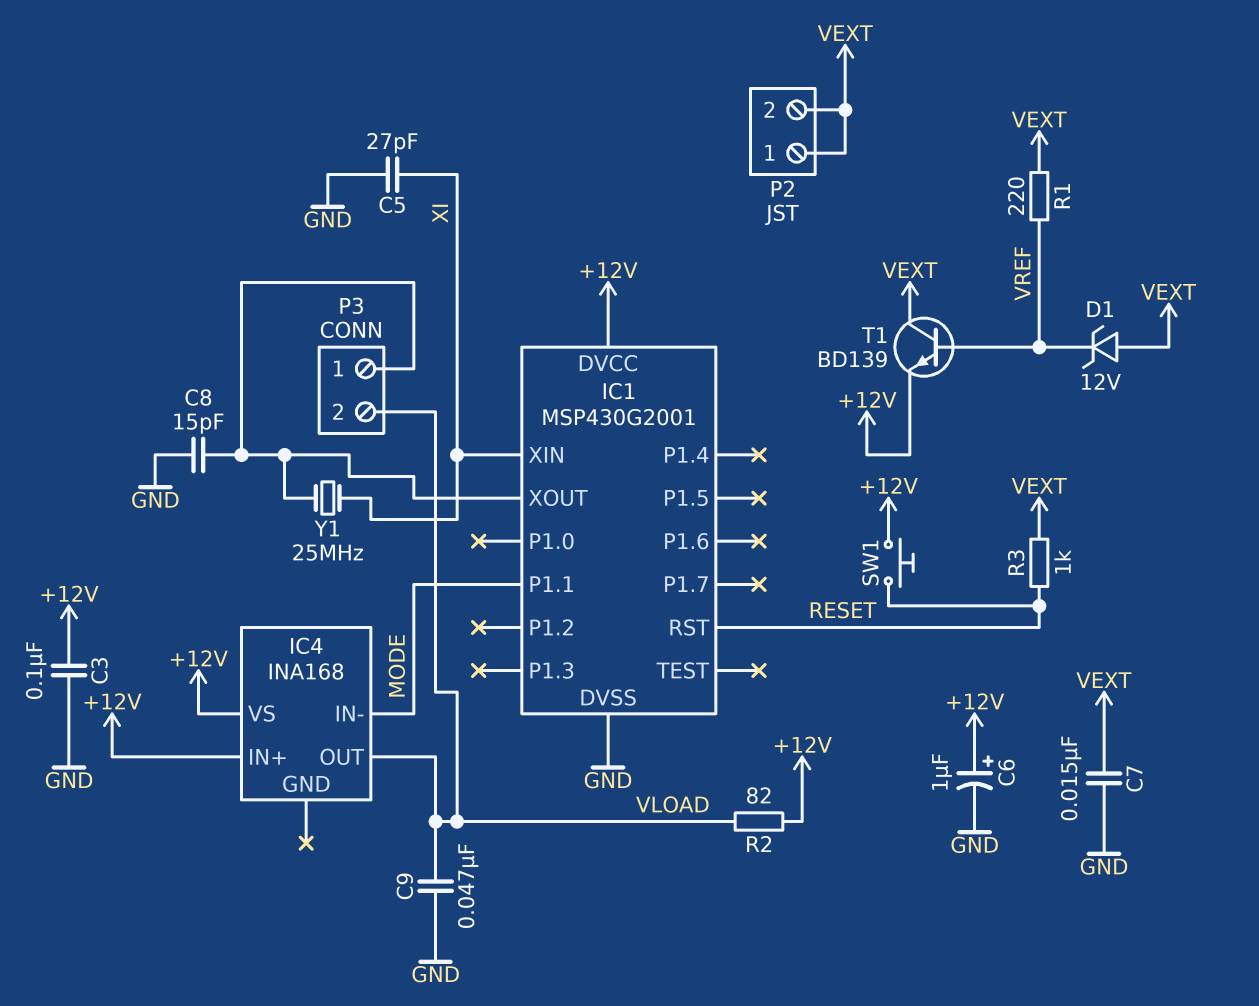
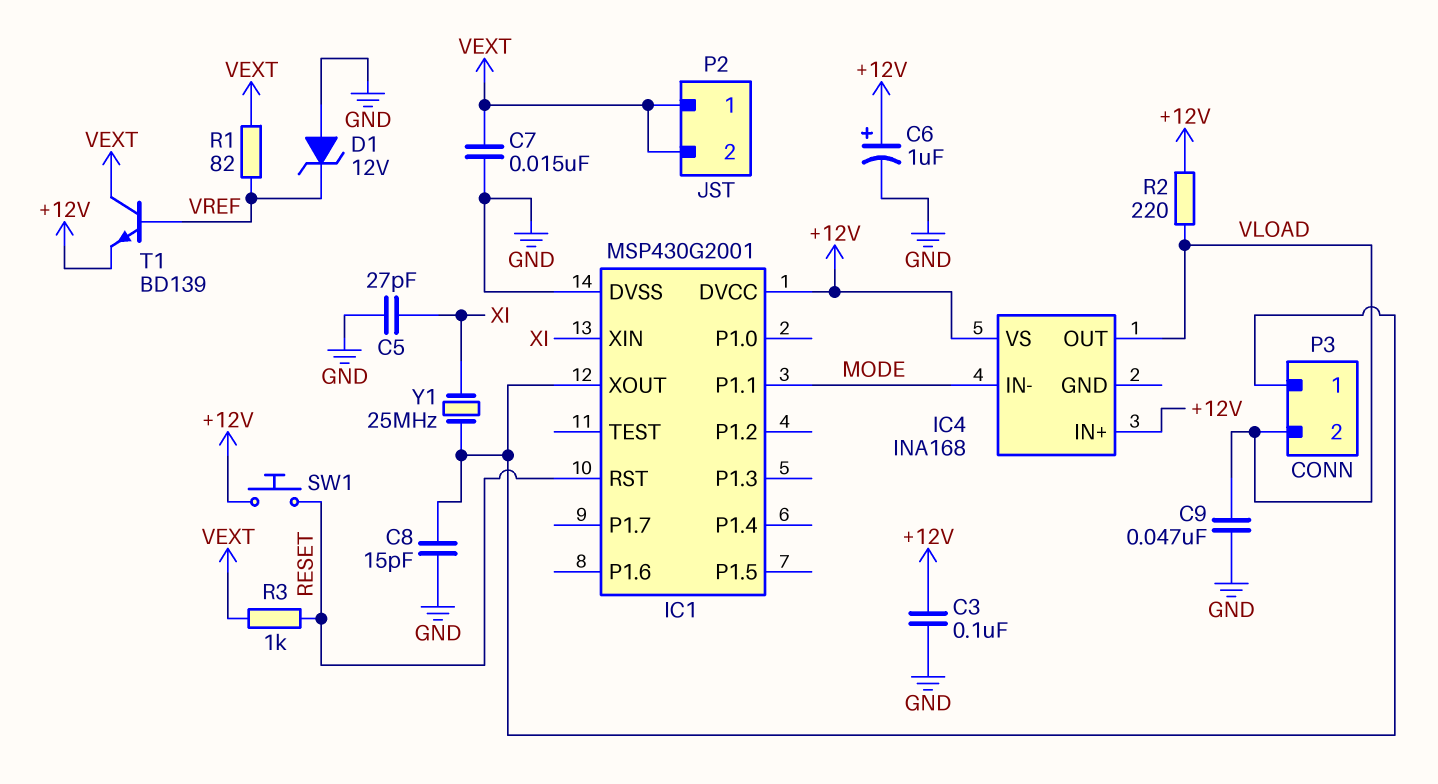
D1: zener 12V (A VEXT, K VREF) -> zener 12V (A GND, K VREF)
R1: 220 (VEXT, VREF) -> 82 (VEXT, VREF)
R2: 82 (+12V, VLOAD) -> 220 (+12V, VLOAD)

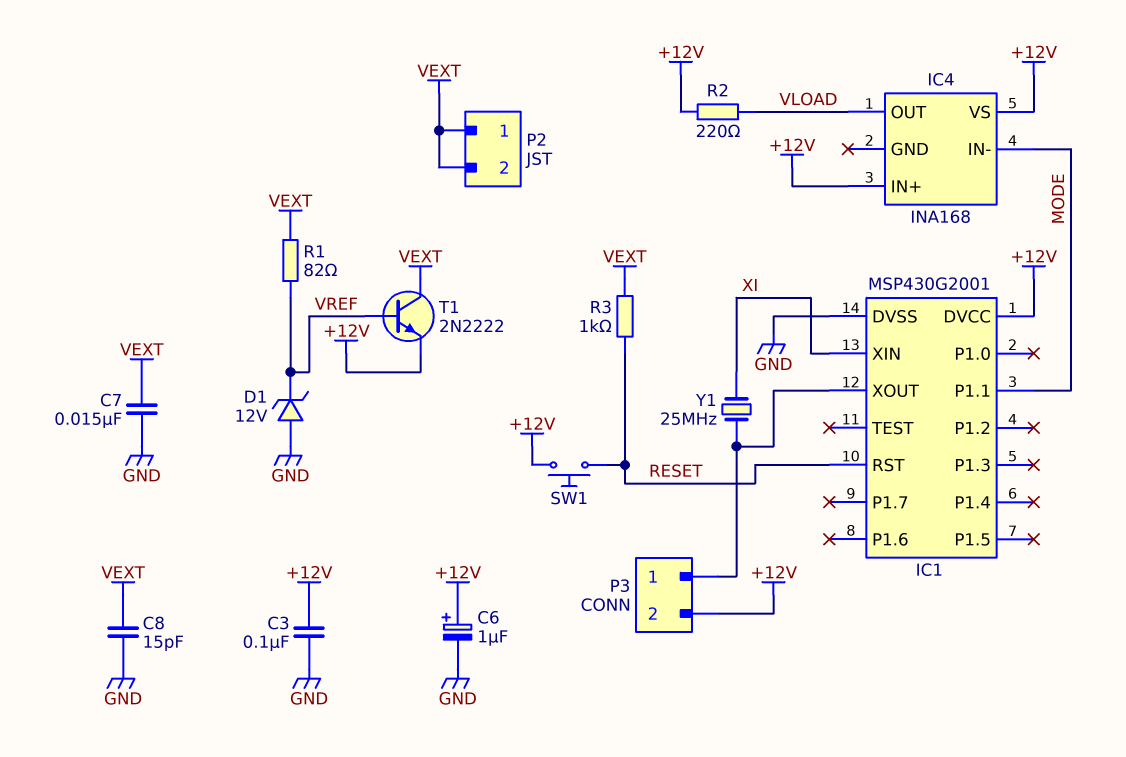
C5: 27pF (GND, XI) -> none
C8: 15pF (GND, IC1/XOUT) -> 15pF (GND, VEXT)
C9: 47nF (GND, VLOAD) -> none
P3 pin 2: VLOAD -> +12V
T1: NPN BD139 (B VREF, C VEXT, E +12V) -> NPN 2N2222 (B VREF, C VEXT, E +12V)

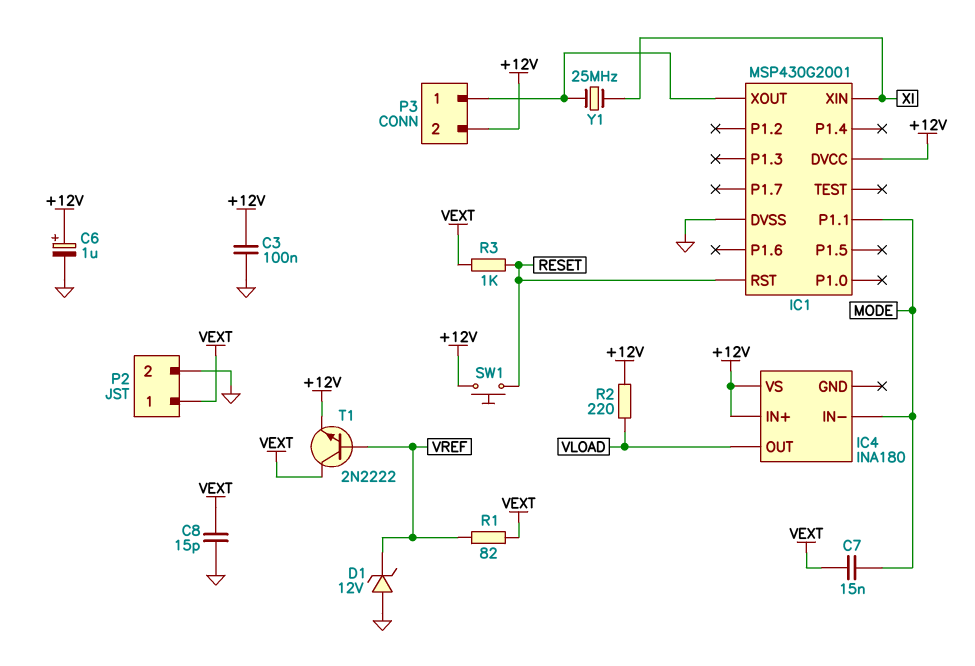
C7: 15nF (GND, VEXT) -> 15nF (MODE, VEXT)
IC4: INA168 -> INA180
P2 pin 2: VEXT -> GND

